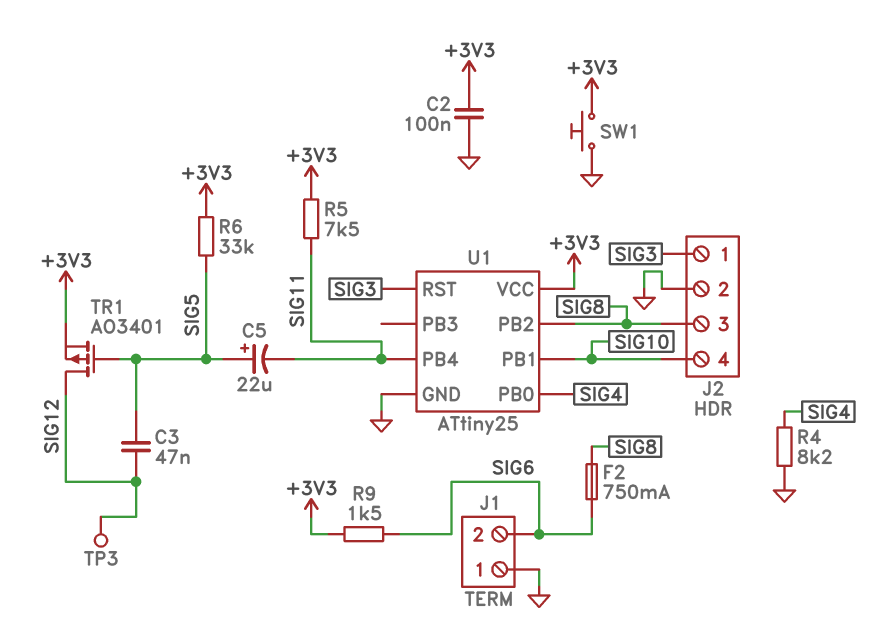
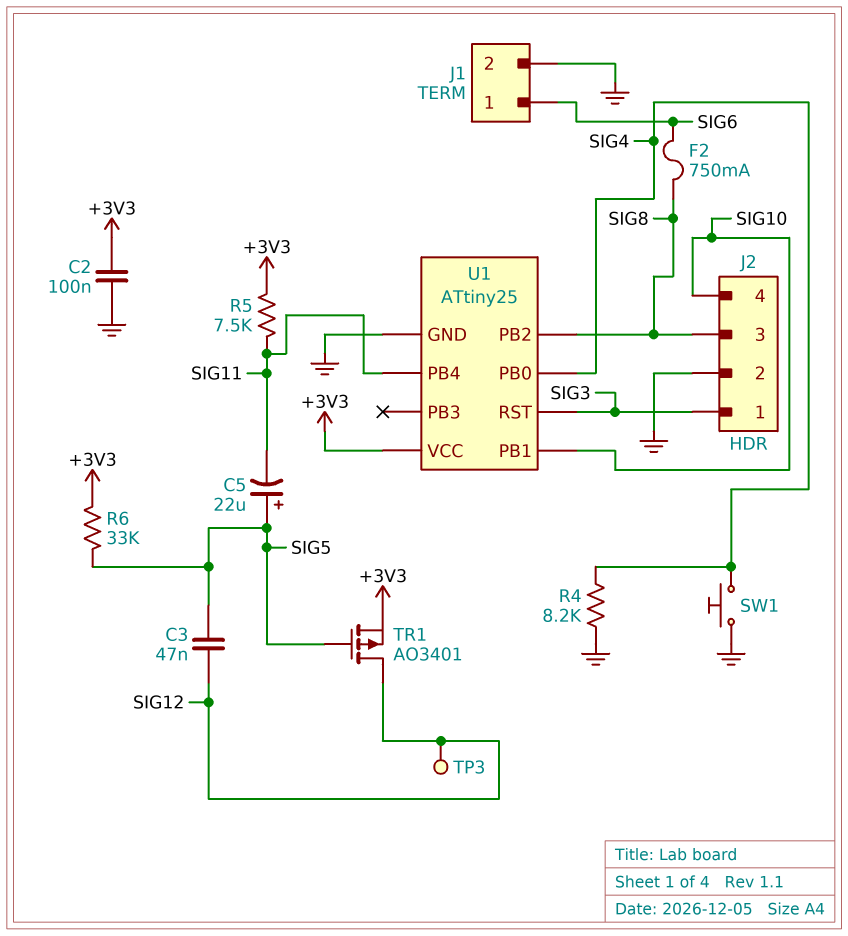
J1 pin 1: GND -> SIG6
J1 pin 2: SIG6 -> GND
R9: 1.5k (+3V3, SIG6) -> none
SW1: button (+3V3, GND) -> button (GND, SIG4)

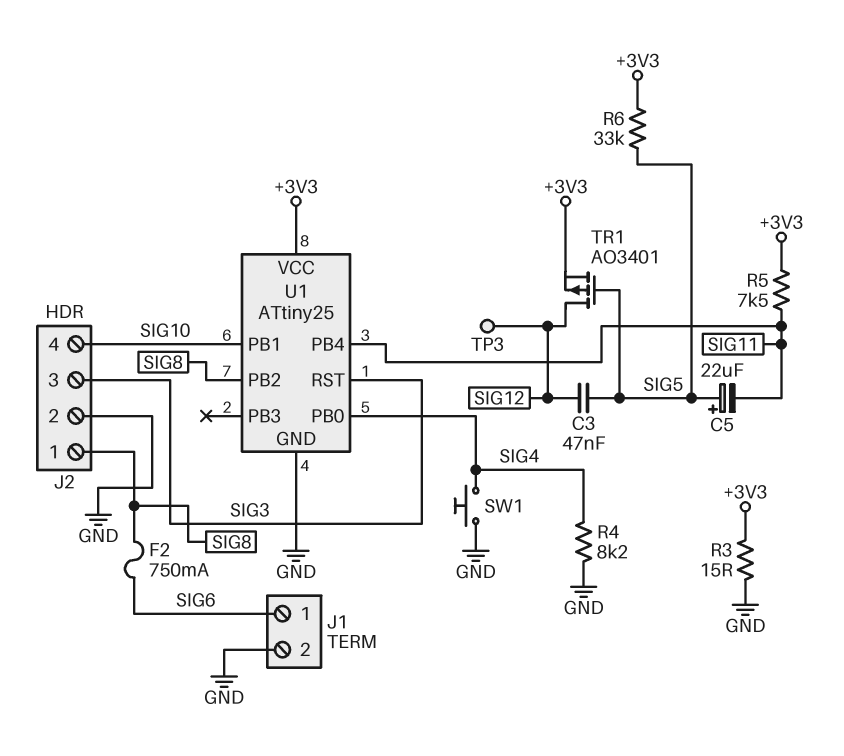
C2: 100nF (+3V3, GND) -> none
J2 pin 1: SIG3 -> SIG8
J2 pin 3: SIG8 -> SIG3
R3: none -> 15 (+3V3, GND)

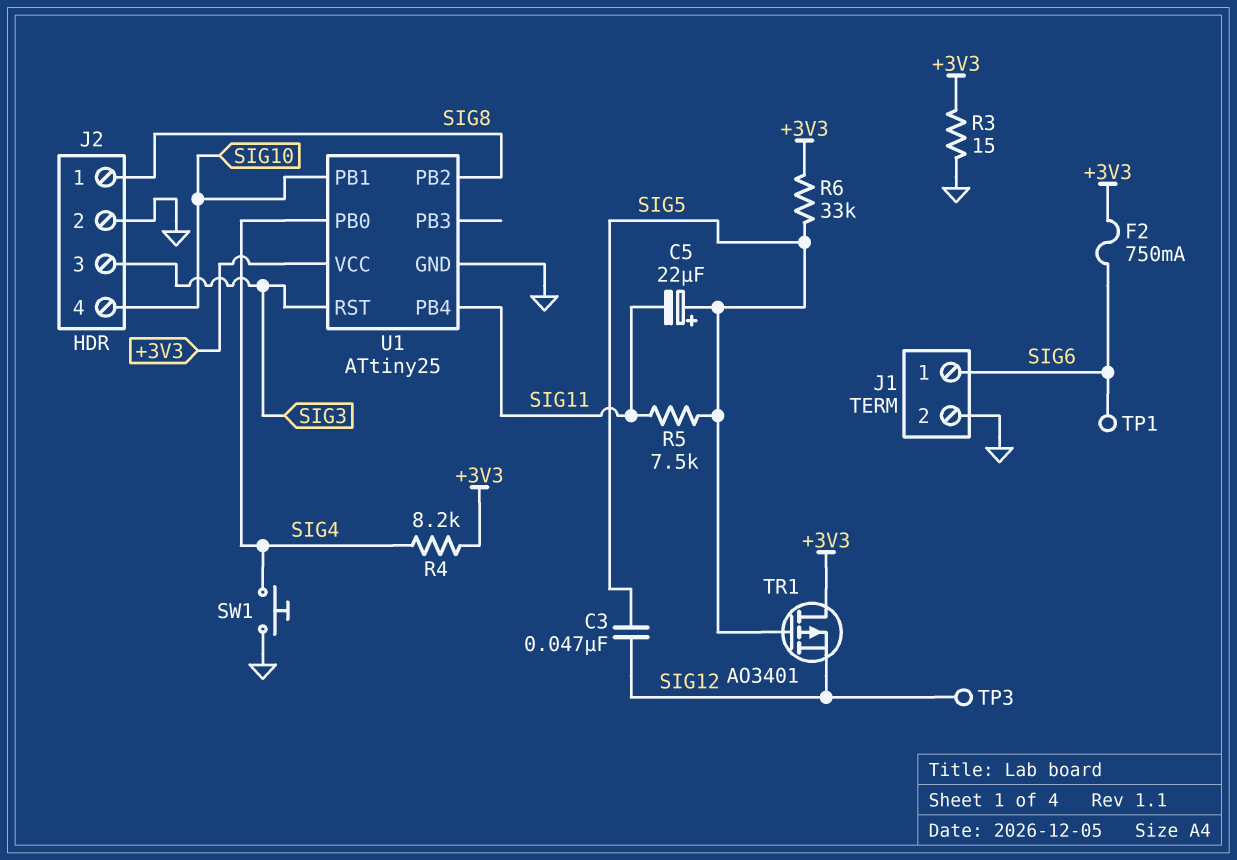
F2: 750mA (SIG6, SIG8) -> 750mA (+3V3, SIG6)
R4: 8.2k (GND, SIG4) -> 8.2k (+3V3, SIG4)
R5: 7.5k (+3V3, SIG11) -> 7.5k (SIG5, SIG11)
TP1: none -> test point (SIG6)
TR1: PMOS AO3401 (G SIG5, D SIG12, S +3V3) -> PMOS AO3401 (G SIG5, D +3V3, S SIG12)

